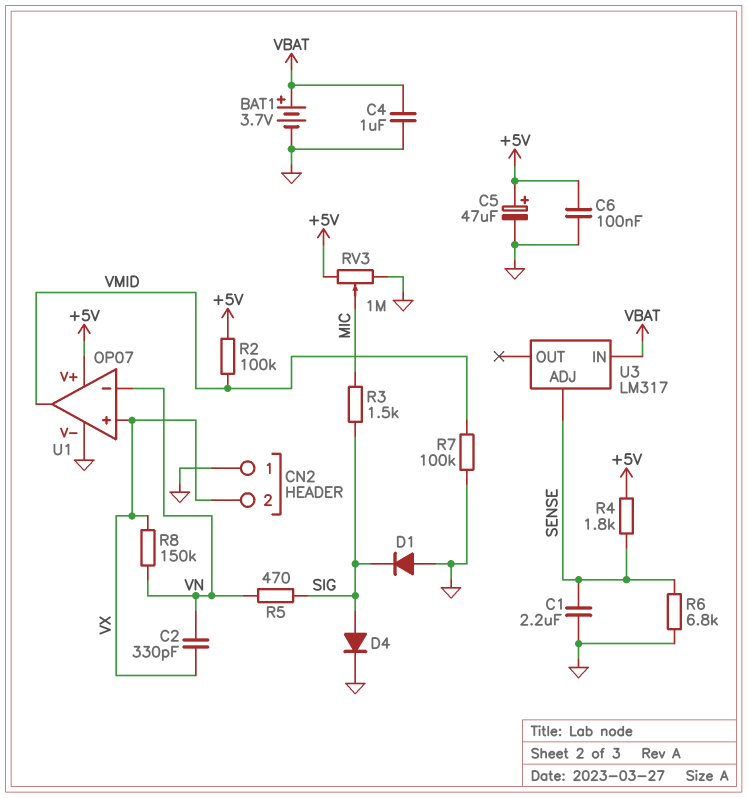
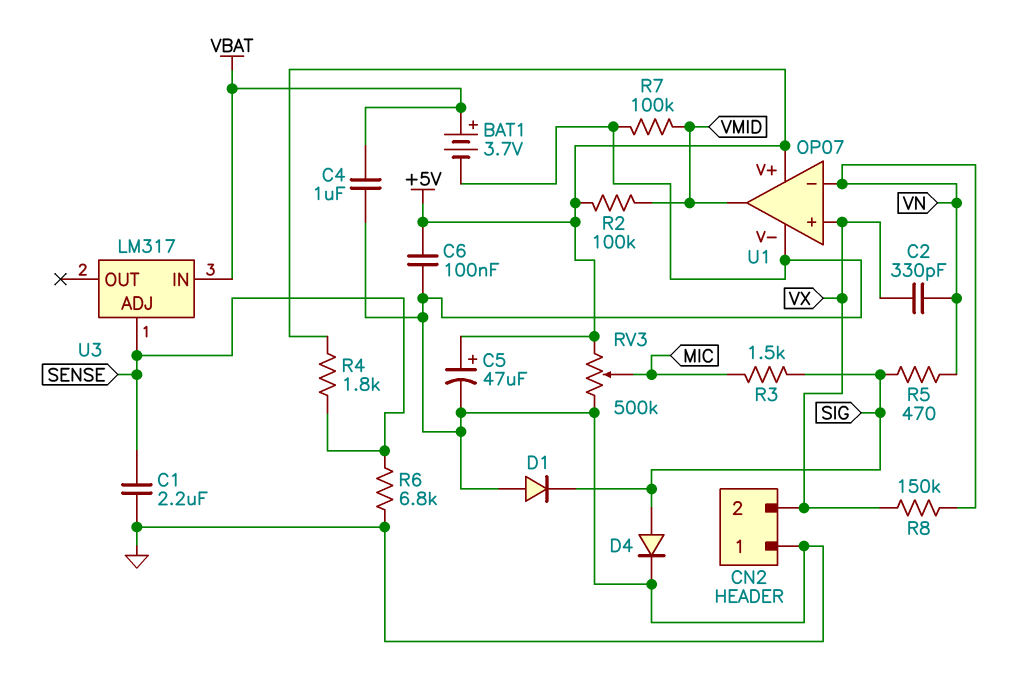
RV3: 1M (+5V, GND, wiper MIC) -> 500k (+5V, GND, wiper MIC)

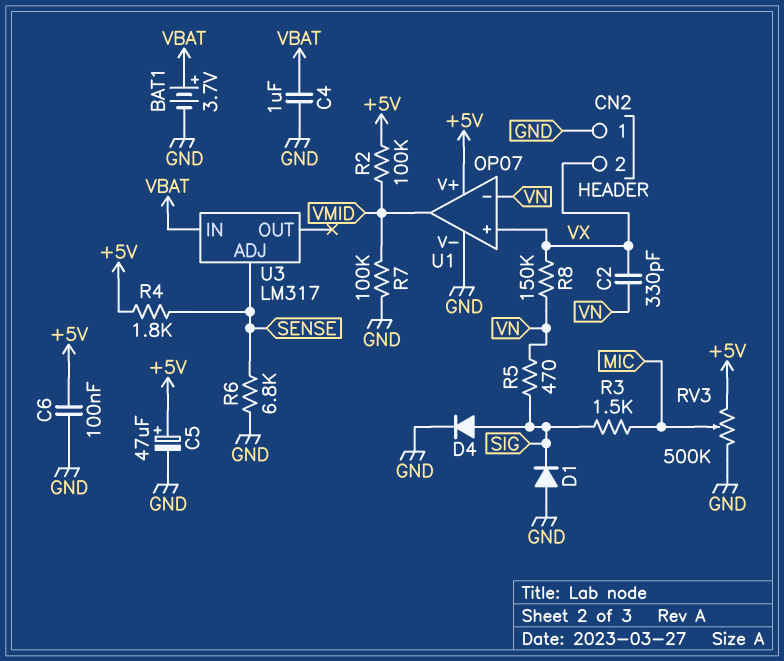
C1: 2.2uF (GND, SENSE) -> none

